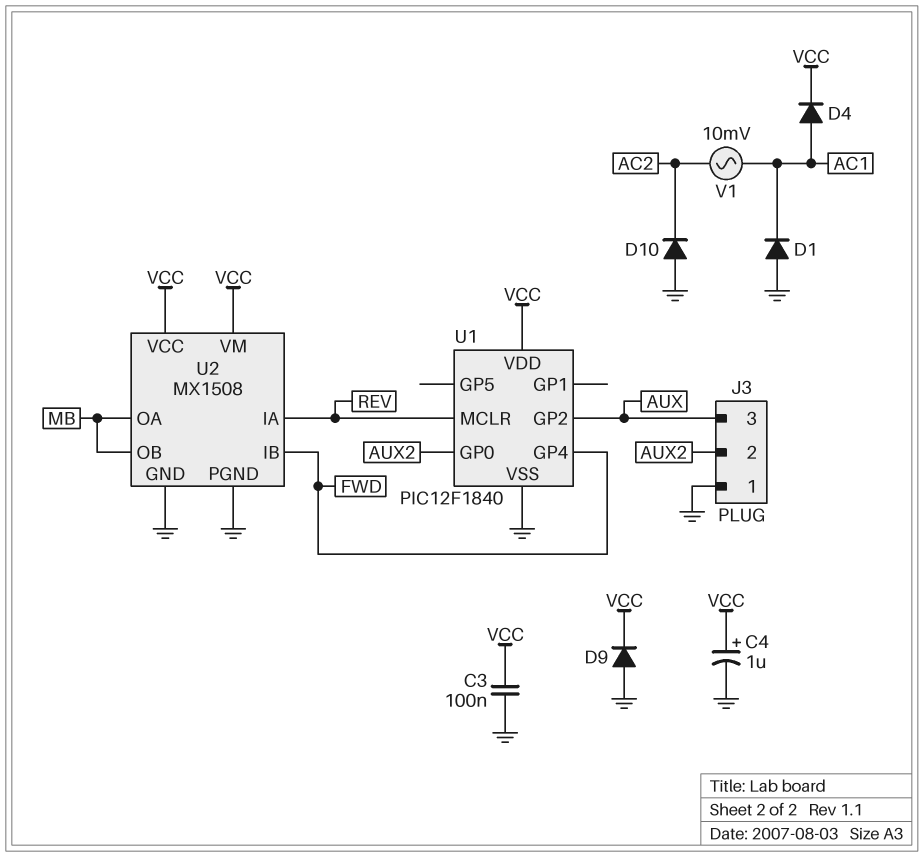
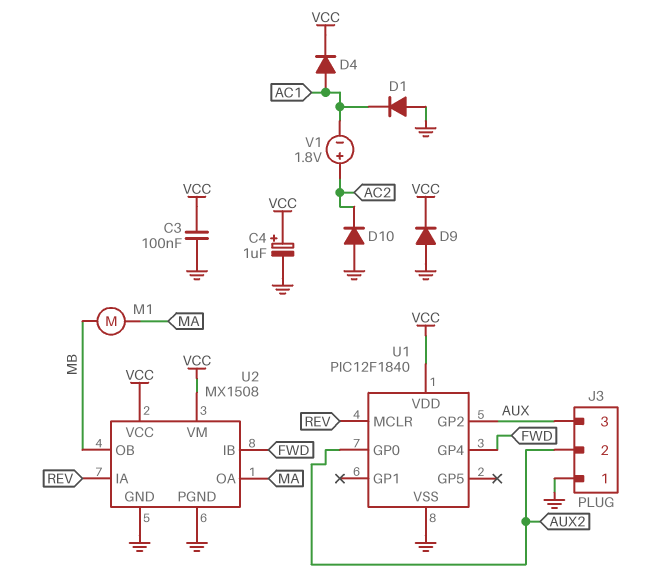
M1: none -> motor (MA, MB)
U2 pin OA: MB -> MA
V1: AC 10mV (AC1, AC2) -> 1.8V (plus AC2, minus AC1)

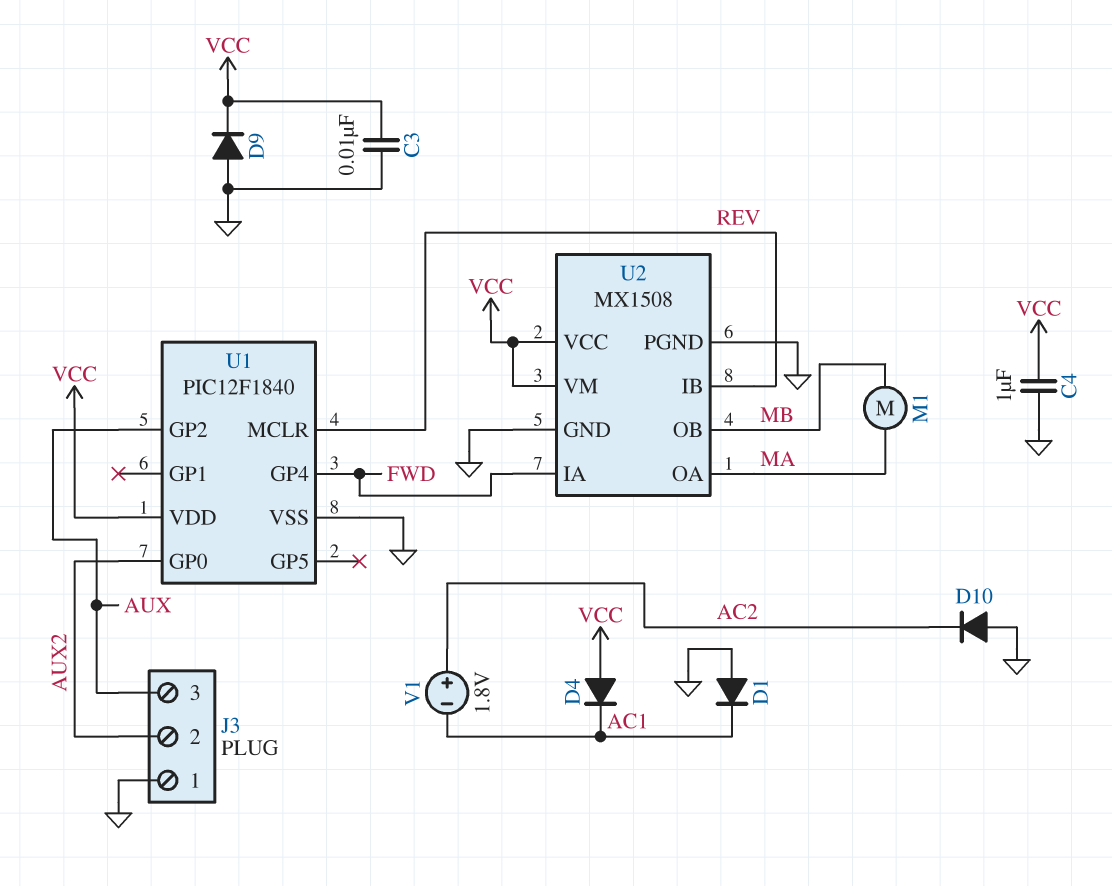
C3: 100nF (GND, VCC) -> 10nF (GND, VCC)
C4: 1uF (plus VCC, minus GND) -> 1uF (GND, VCC)
D4: diode (A AC1, K VCC) -> diode (A VCC, K AC1)
U2 pin IA: REV -> FWD
U2 pin IB: FWD -> REV

